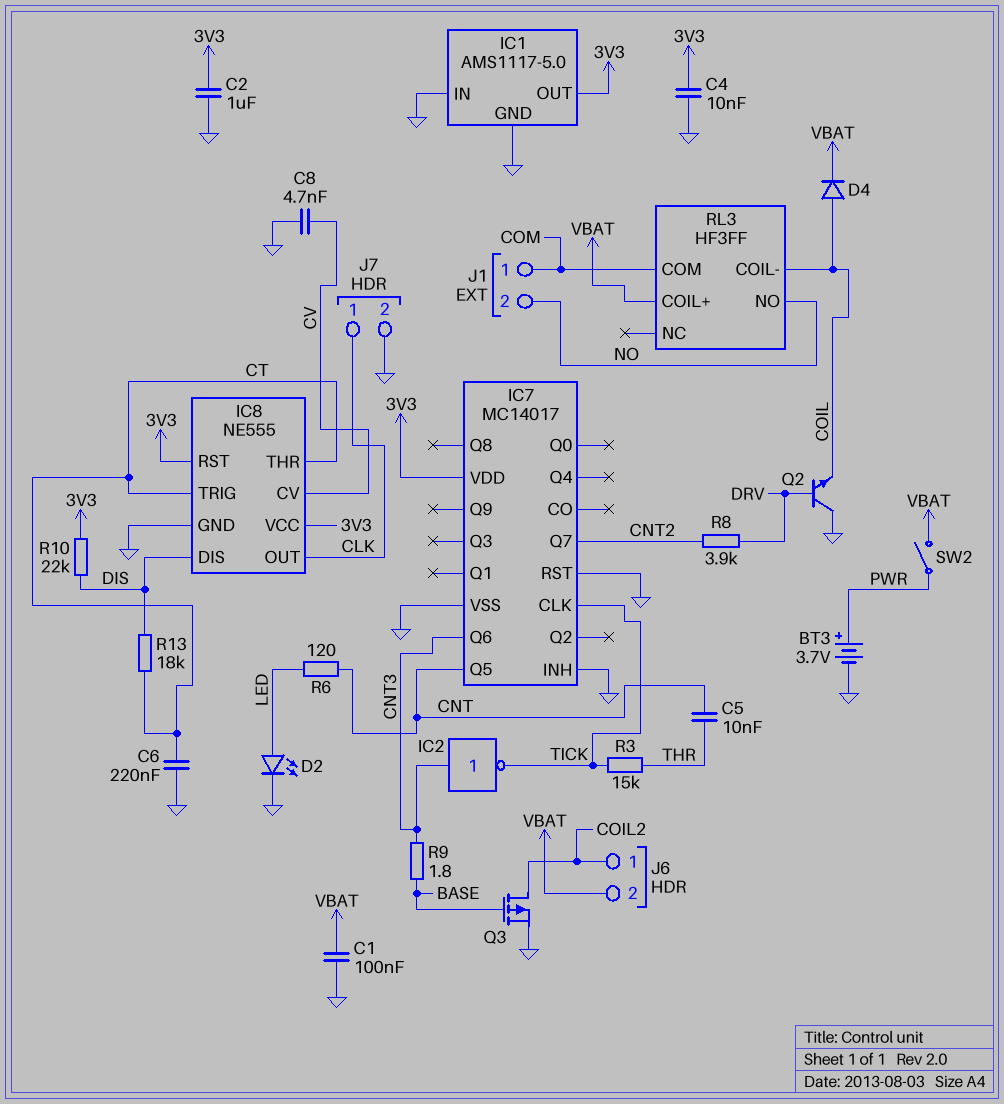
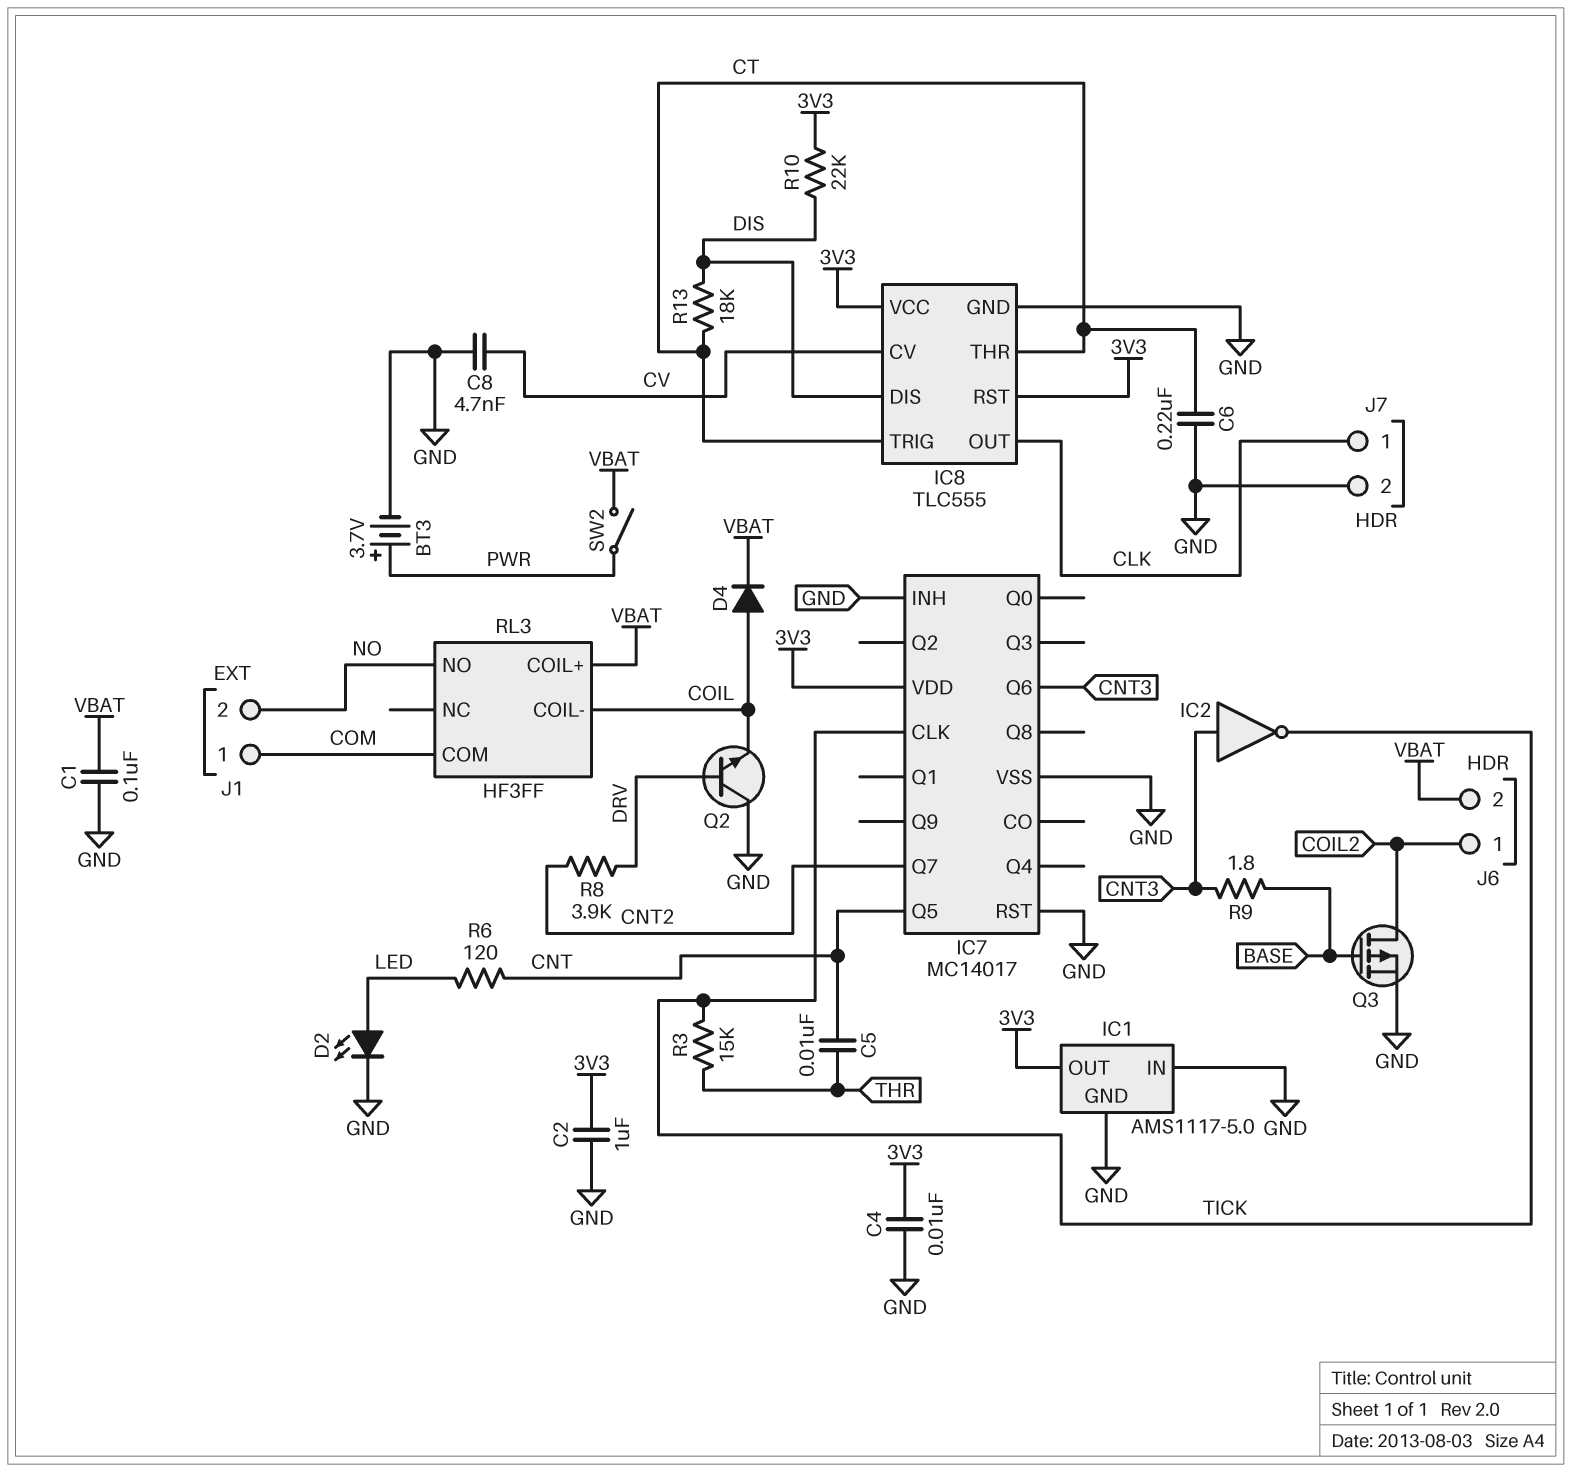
IC8: NE555 -> TLC555

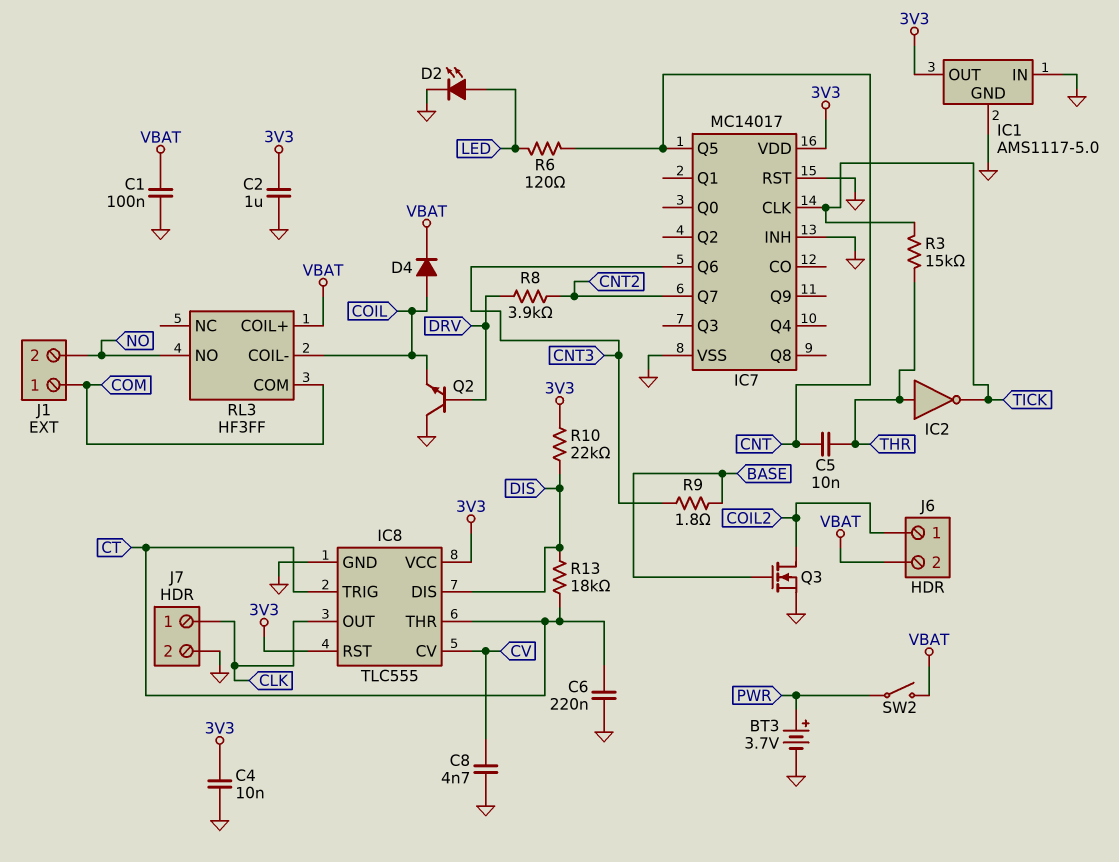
IC2: NOT (in CNT3, out TICK) -> NOT (in THR, out TICK)
Q3: PMOS (G BASE, D COIL2, S GND) -> NMOS (G BASE, D COIL2, S GND)

